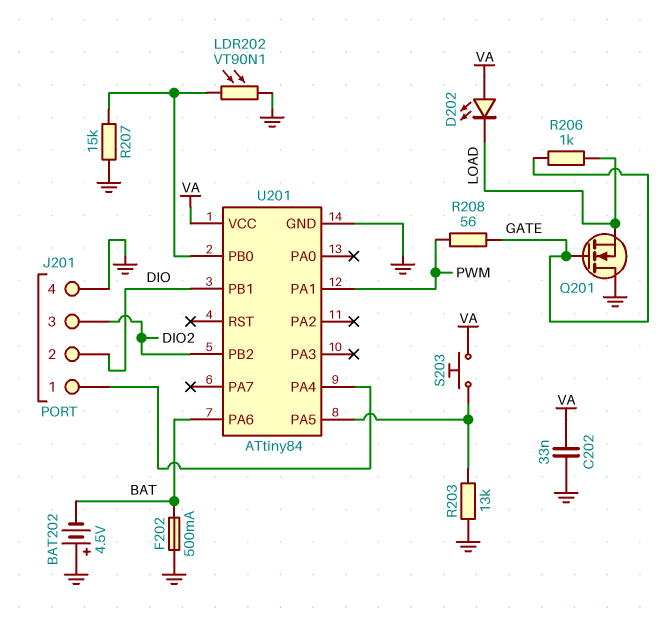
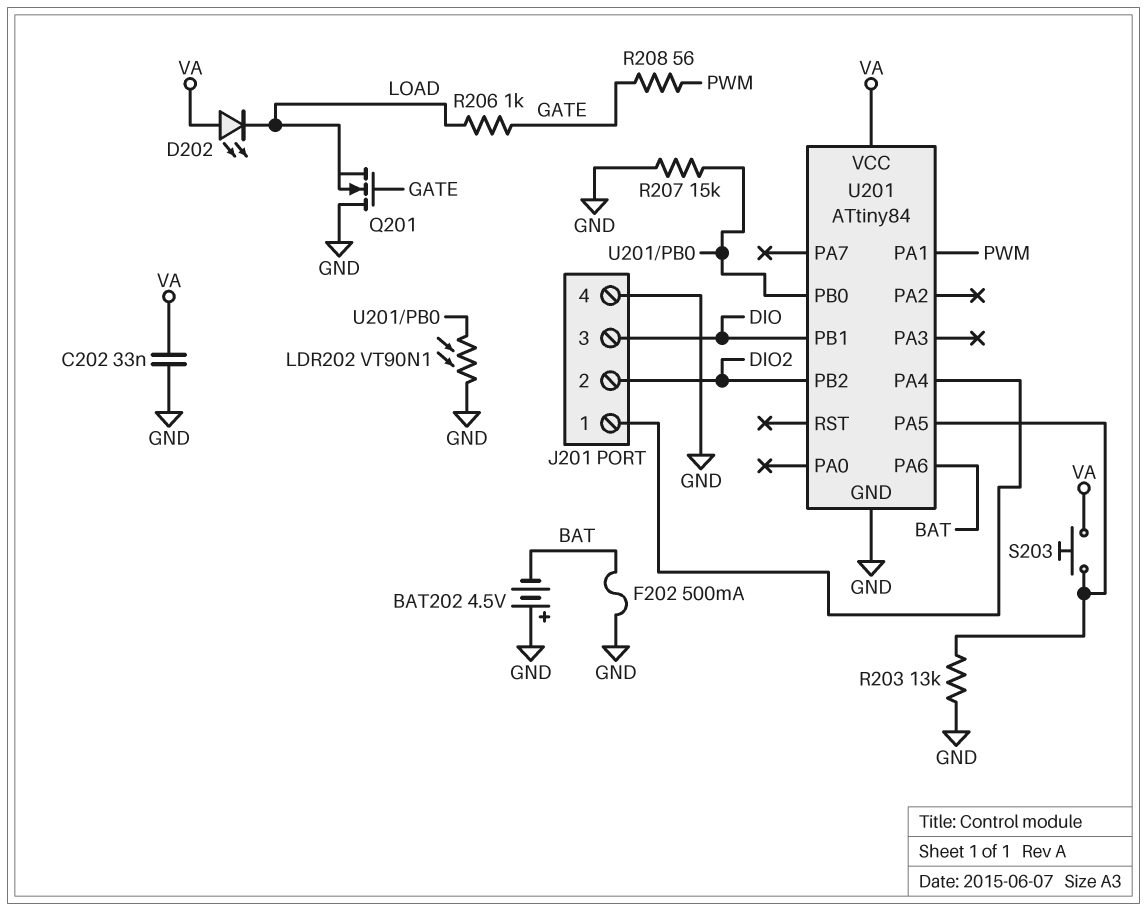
J201 pin 2: DIO -> DIO2
J201 pin 3: DIO2 -> DIO

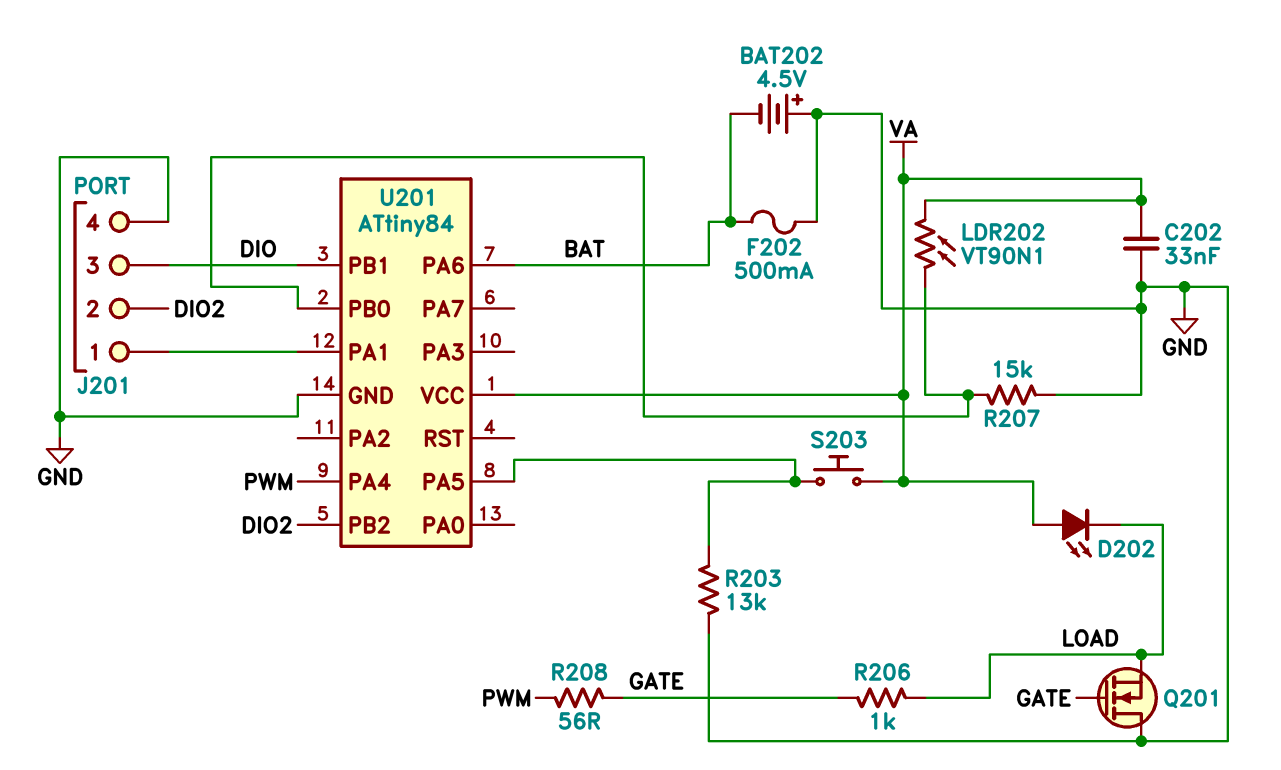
LDR202: VT90N1 (GND, U201/PB0) -> VT90N1 (U201/PB0, VA)
U201 pin PA1: PWM -> J201/1
U201 pin PA4: J201/1 -> PWM

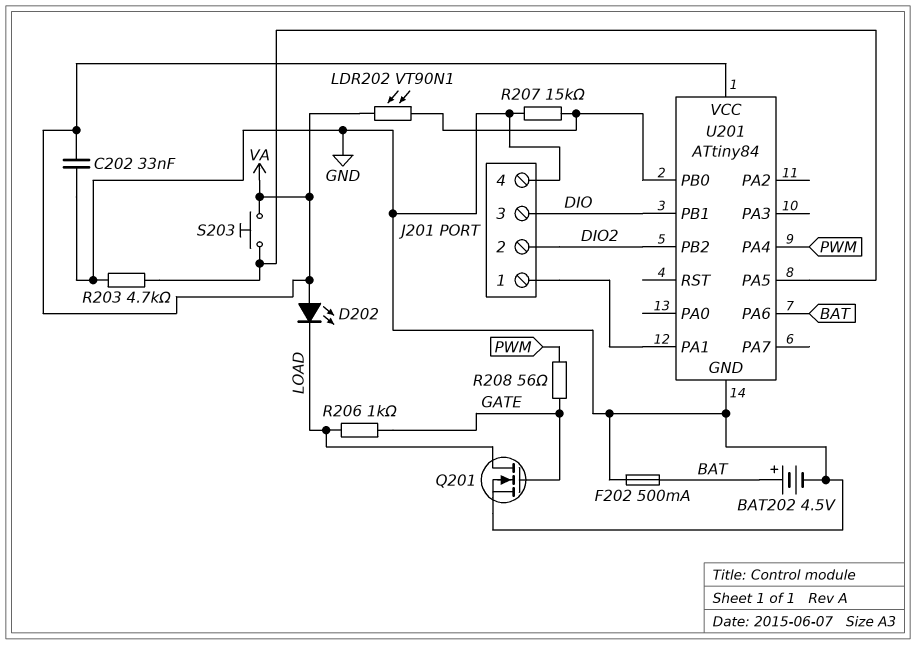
BAT202: 4.5V (plus GND, minus BAT) -> 4.5V (plus BAT, minus GND)
Q201: NMOS (G GATE, D GND, S LOAD) -> NMOS (G GATE, D LOAD, S GND)
R203: 13k (GND, U201/PA5) -> 4.7k (GND, U201/PA5)

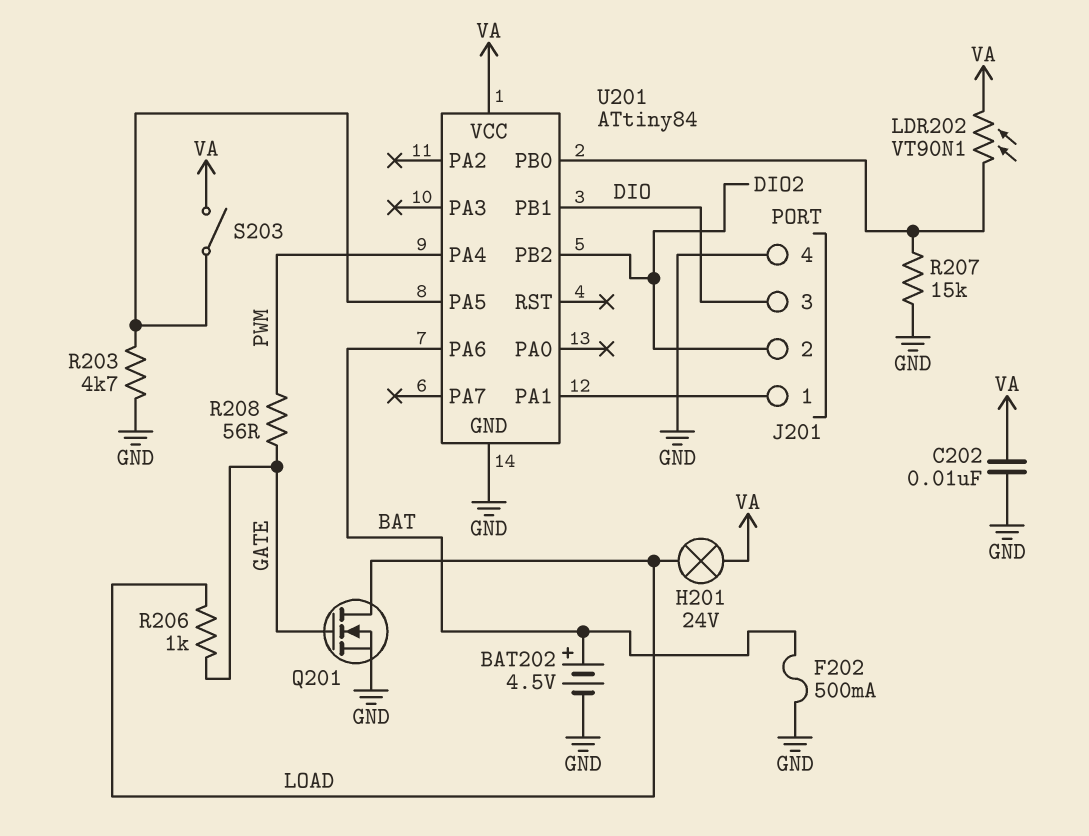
C202: 33nF (GND, VA) -> 10nF (GND, VA)
D202: LED (A VA, K LOAD) -> none
H201: none -> lamp 24V (LOAD, VA)
S203: button (U201/PA5, VA) -> switch (U201/PA5, VA)

